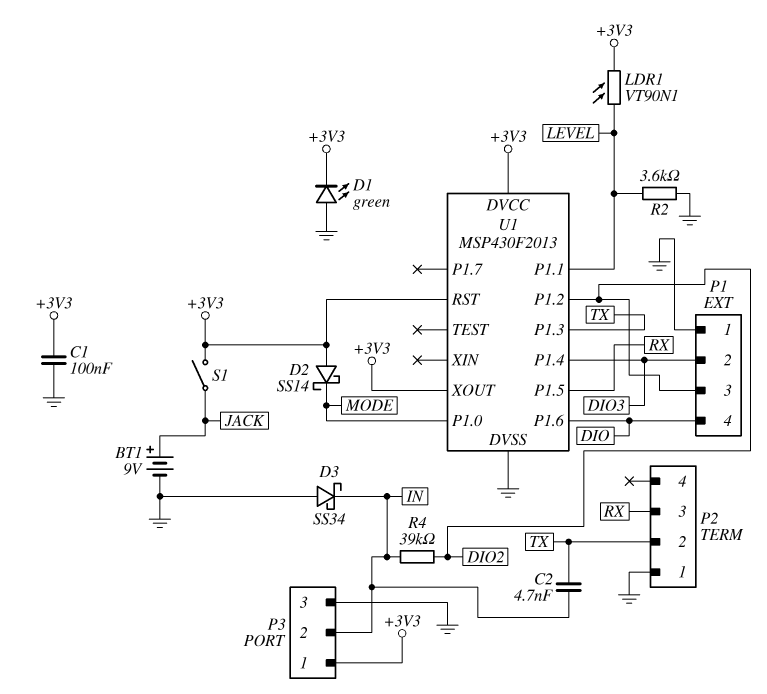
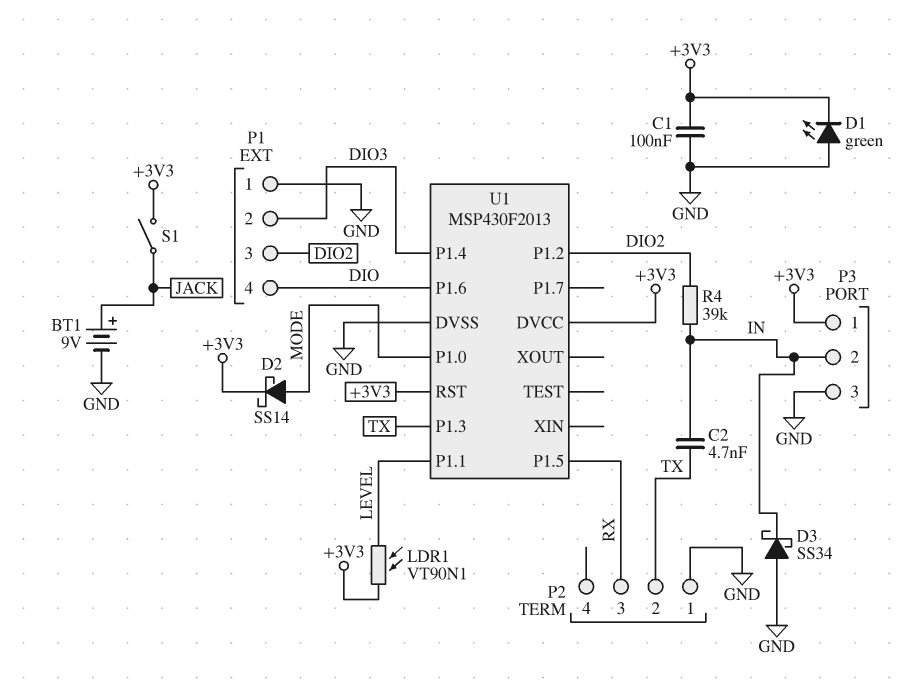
D2: schottky SS14 (A +3V3, K MODE) -> schottky SS14 (A MODE, K +3V3)
R2: 3.6k (GND, LEVEL) -> none
U1 pin XOUT: +3V3 -> none

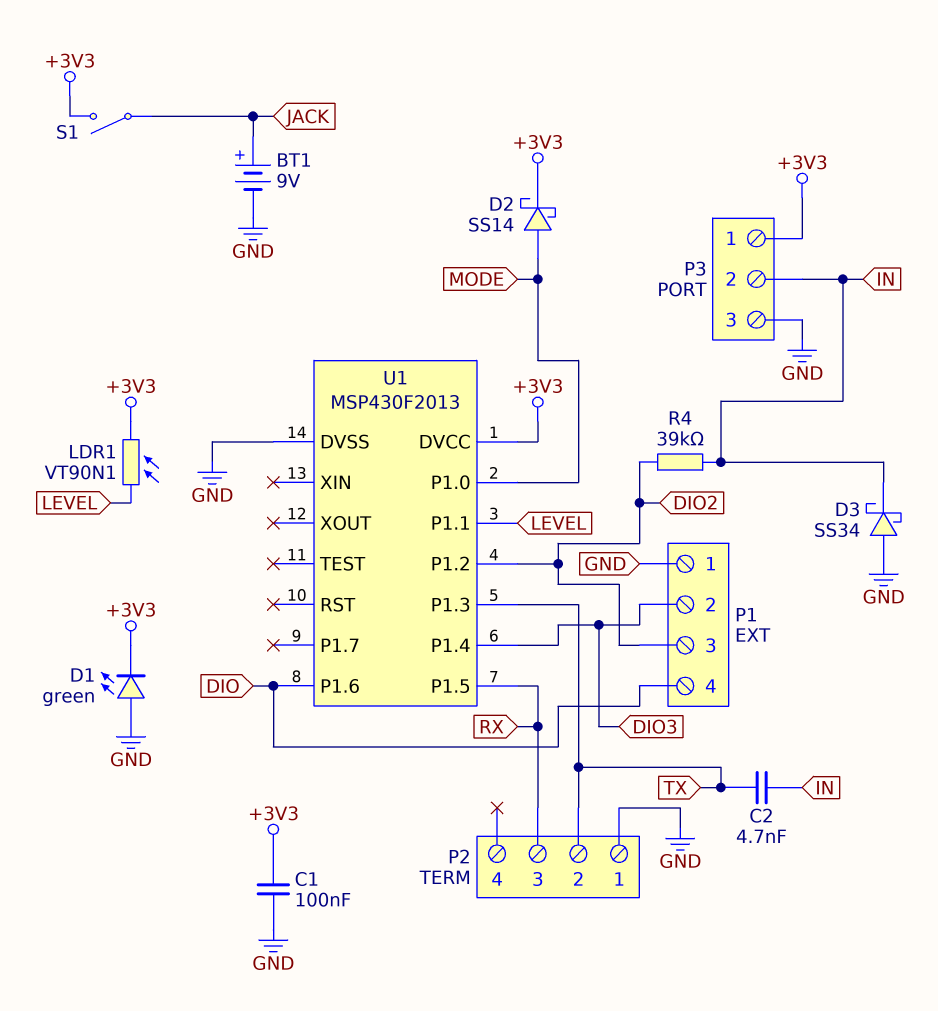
U1 pin RST: +3V3 -> none

